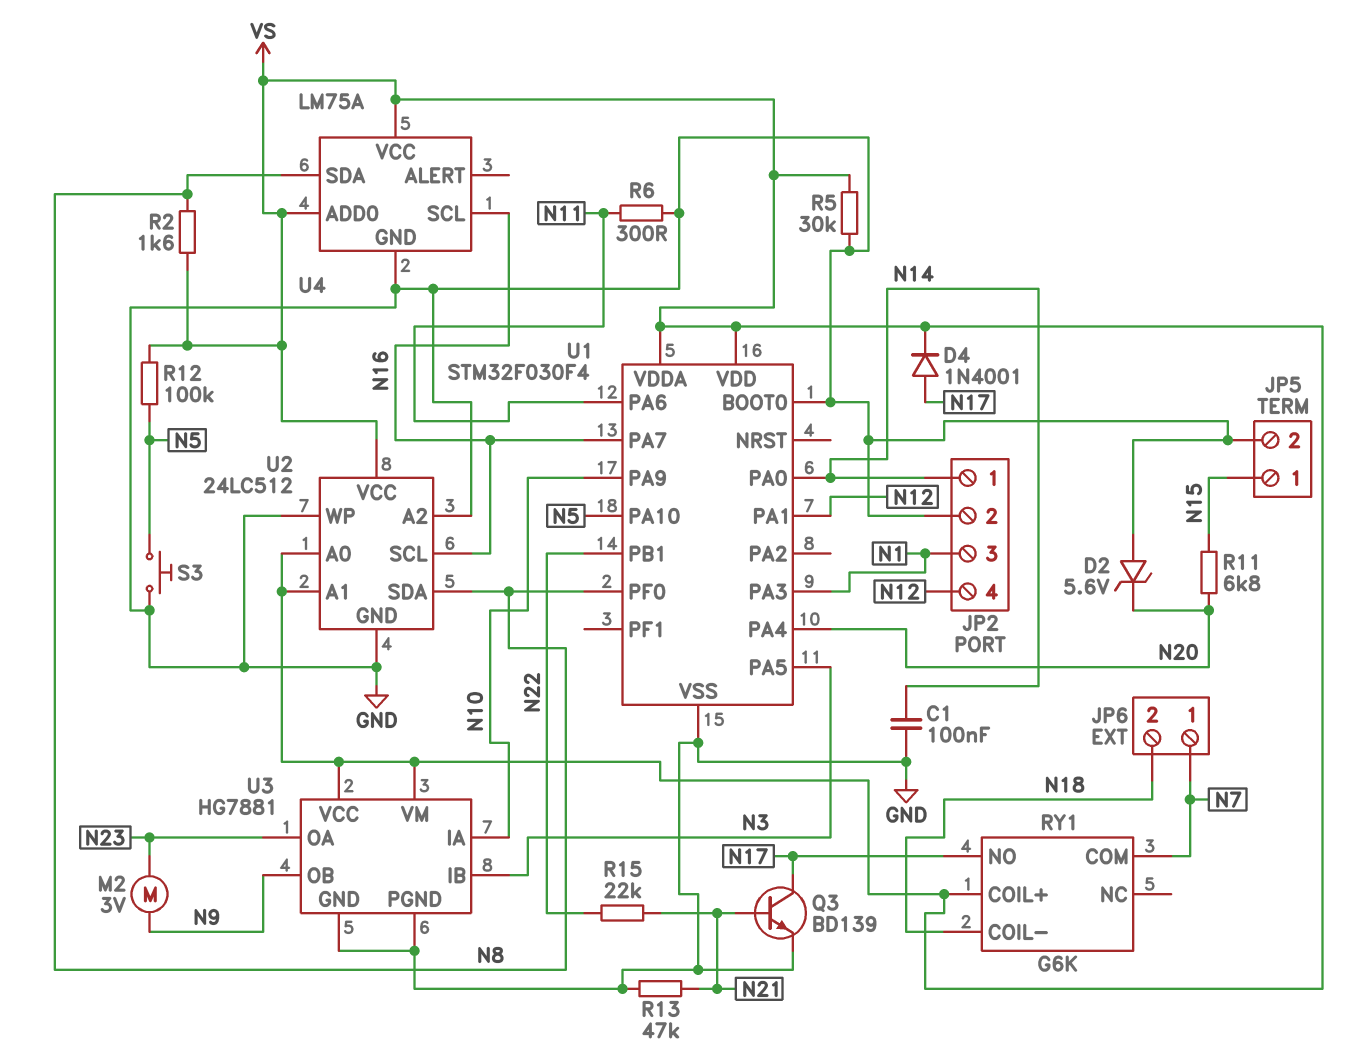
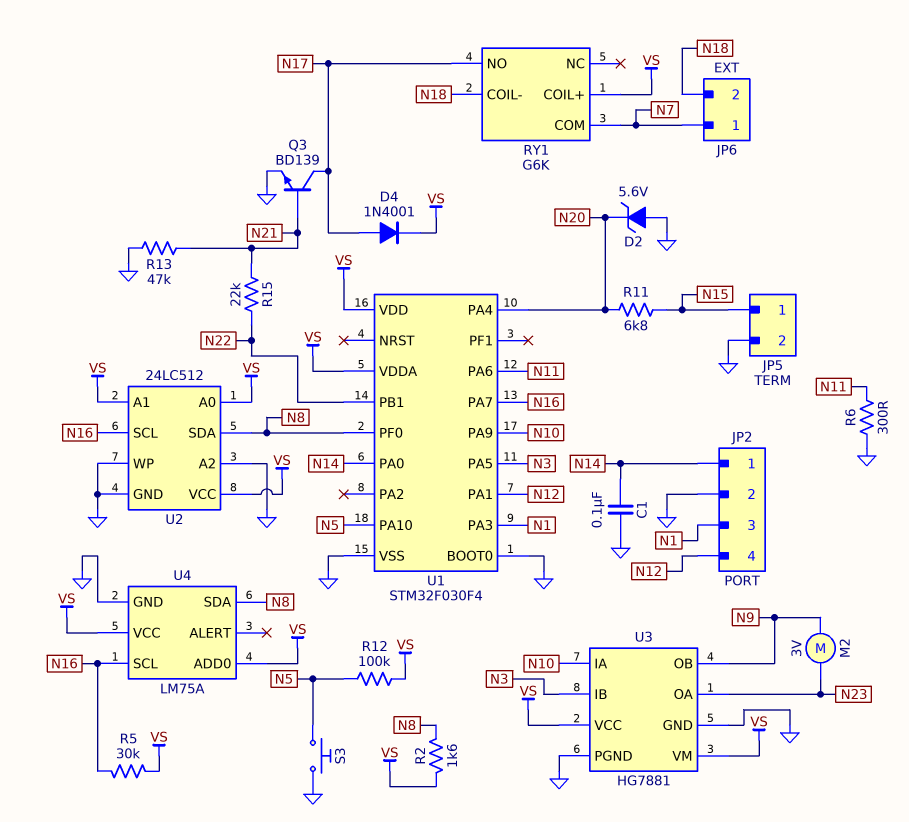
R5: 30k (GND, VS) -> 30k (N16, VS)

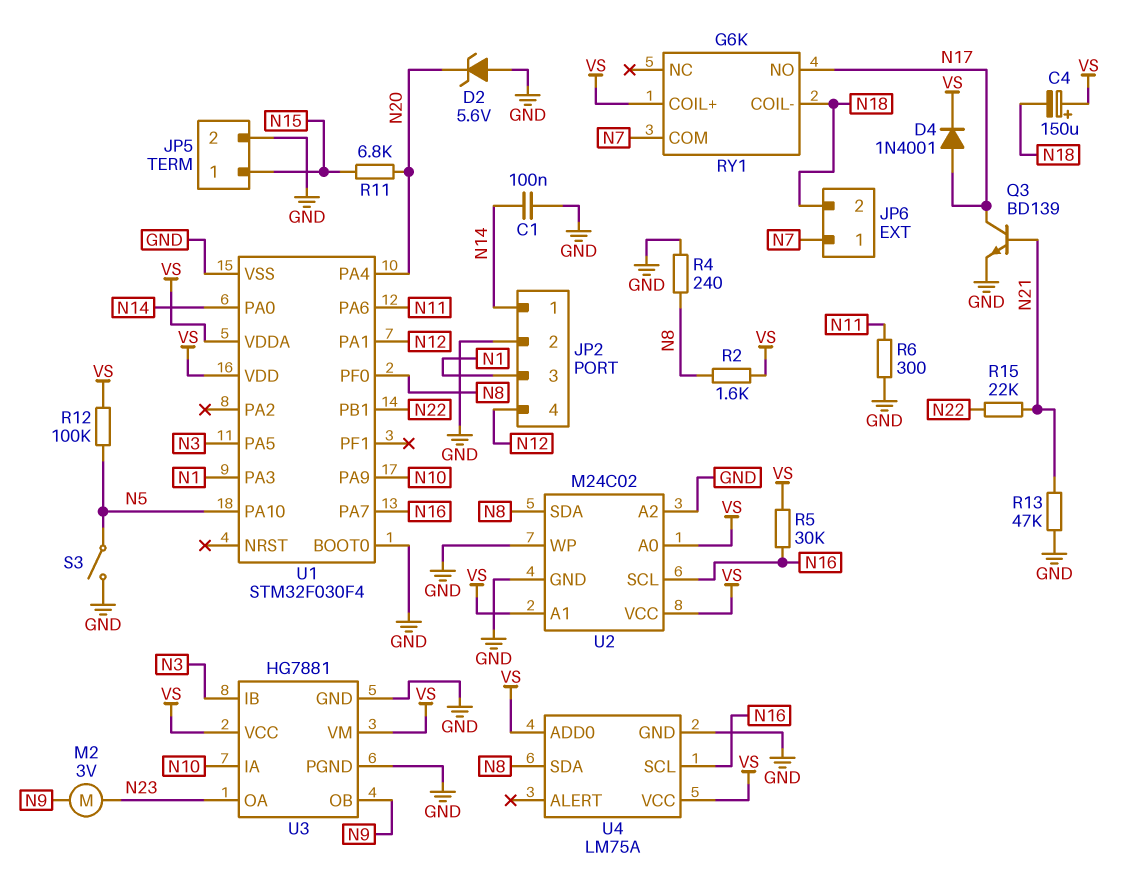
C4: none -> 150uF (plus VS, minus N18)
R4: none -> 240 (GND, N8)
S3: button (GND, N5) -> switch (GND, N5)
U2: 24LC512 -> M24C02

